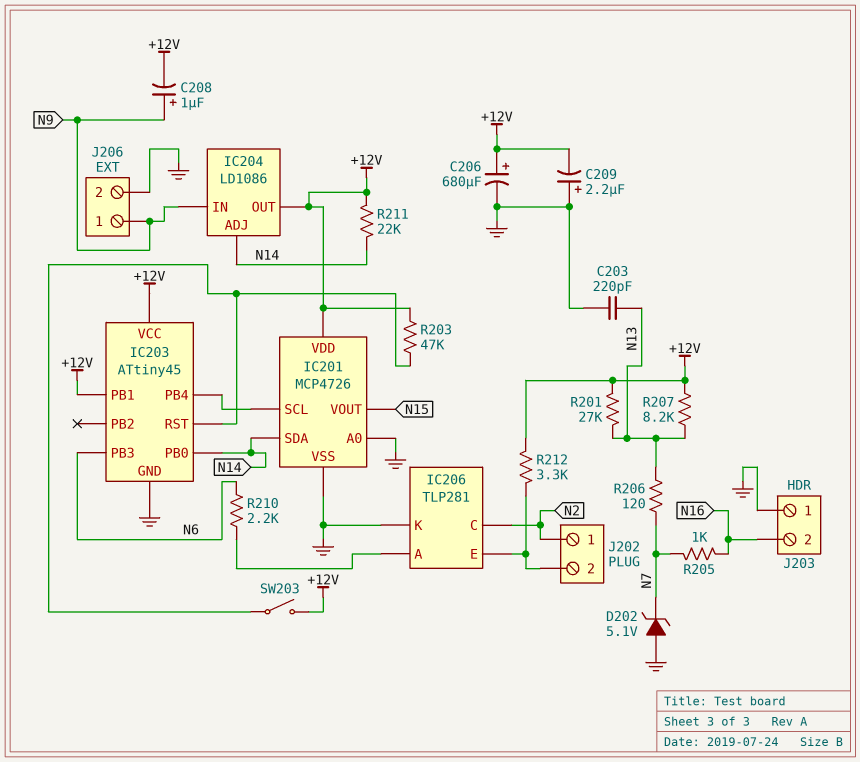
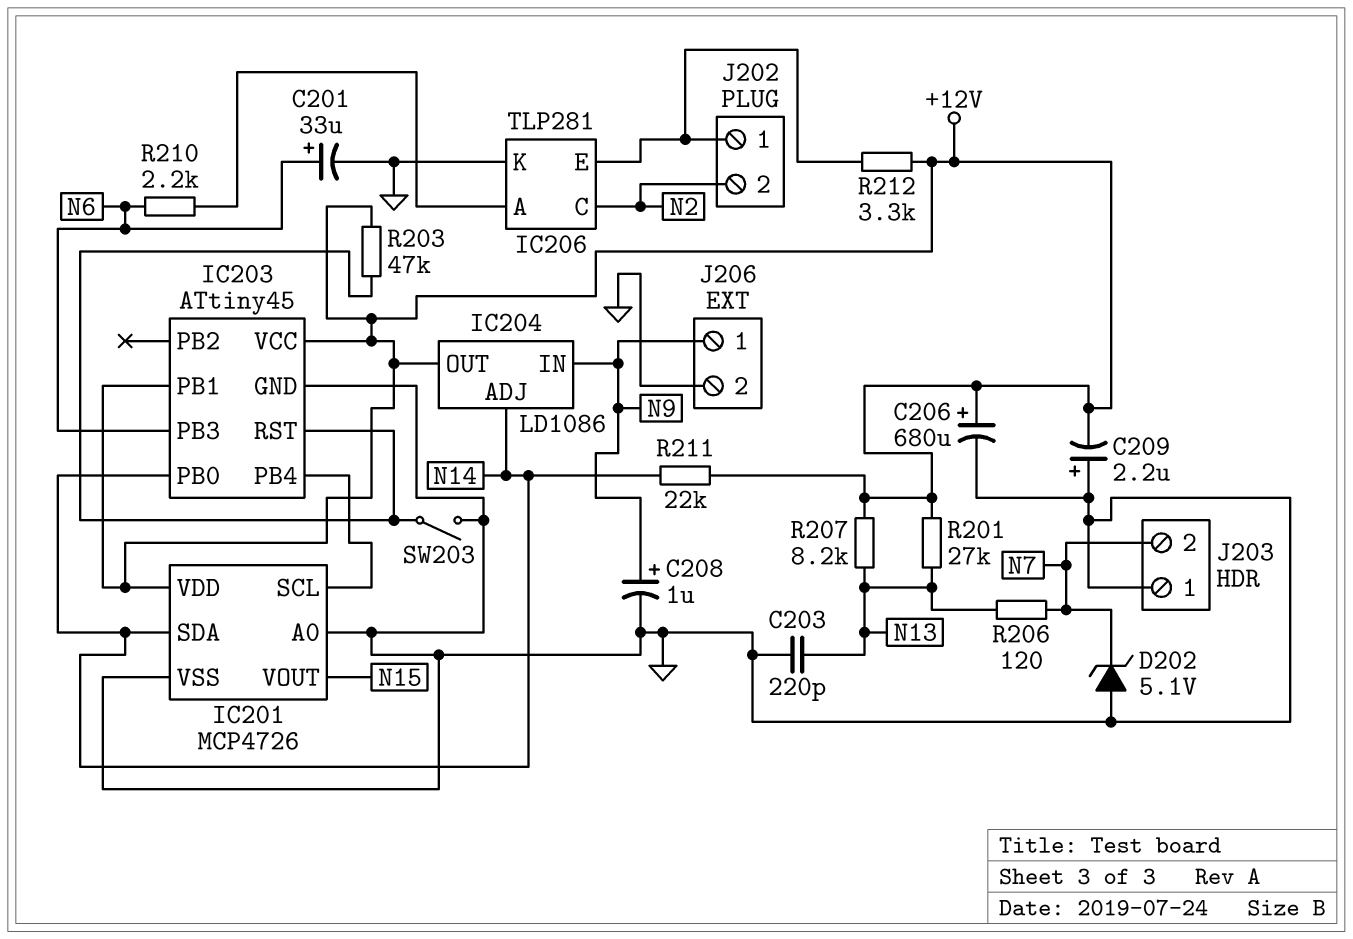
C201: none -> 33uF (plus N6, minus GND)
C208: 1uF (plus N9, minus +12V) -> 1uF (plus N9, minus GND)
J202 pin 1: N2 -> IC206/E
J202 pin 2: IC206/E -> N2
J203 pin 2: N16 -> N7
R205: 1k (N7, N16) -> none
SW203: switch (+12V, IC203/RST) -> switch (GND, IC203/RST)

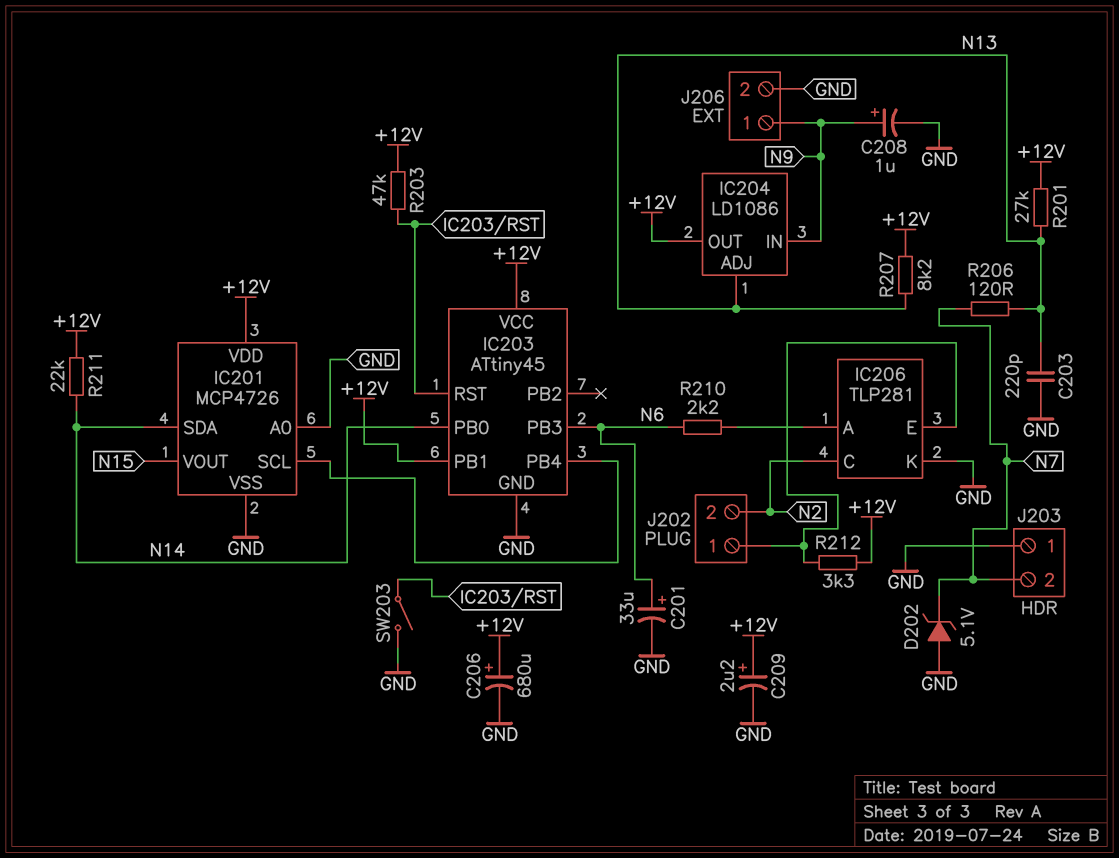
C209: 2.2uF (plus GND, minus +12V) -> 2.2uF (plus +12V, minus GND)
IC204 pin ADJ: N14 -> N13

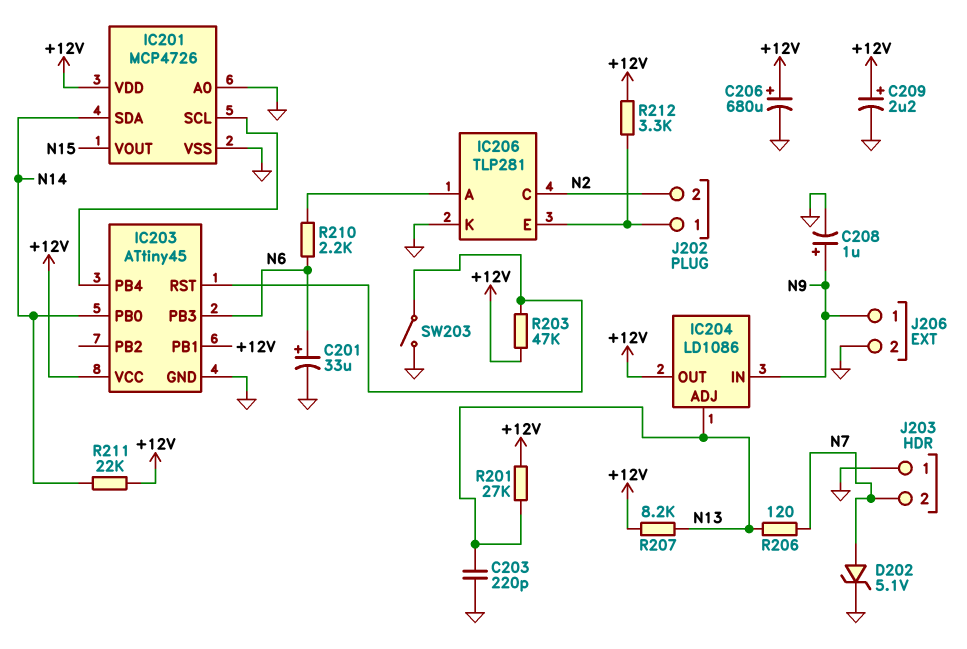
D202: zener 5.1V (A GND, K N7) -> zener 5.1V (A N7, K GND)

